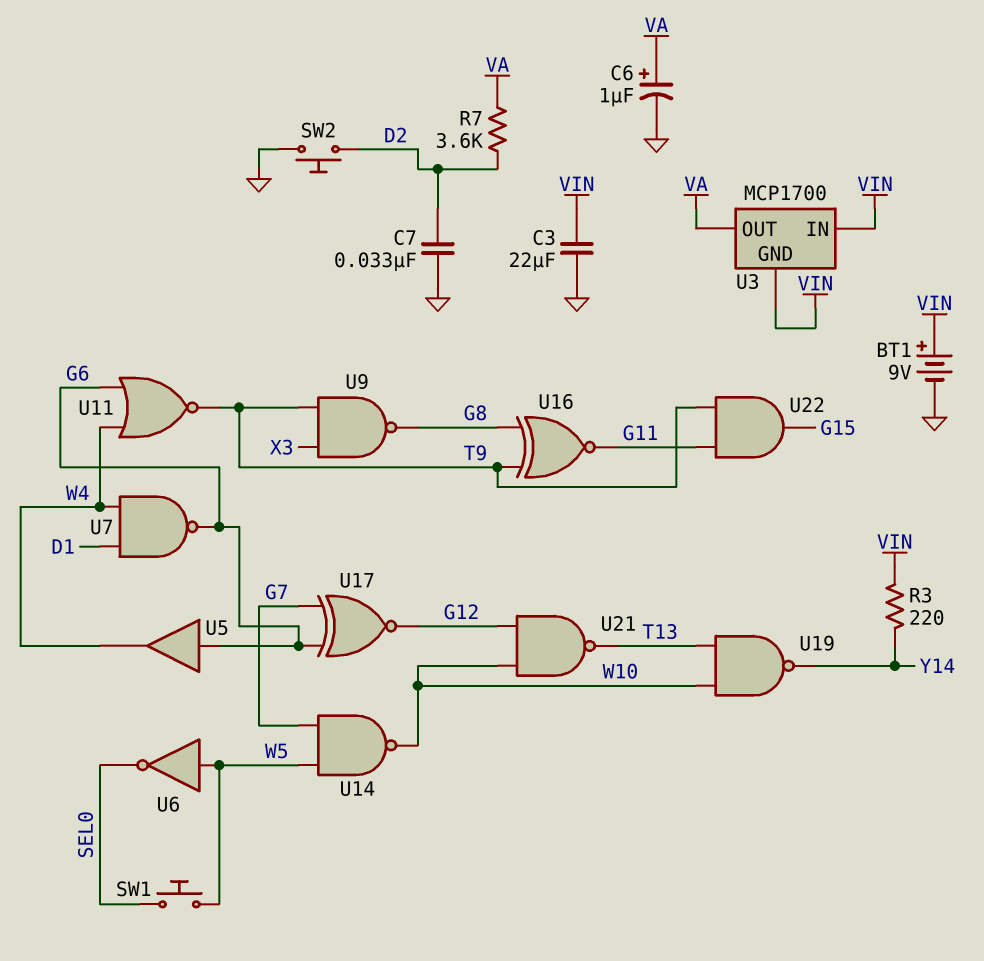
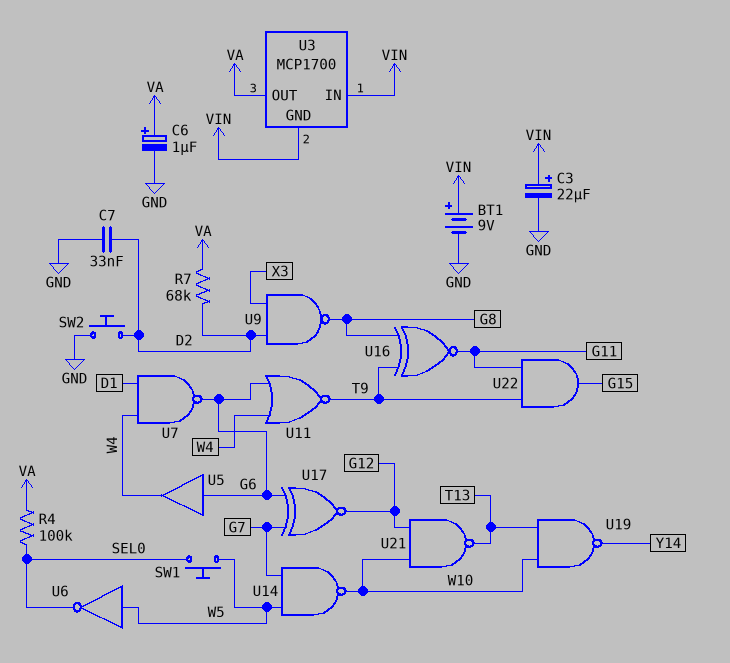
C3: 22uF (GND, VIN) -> 22uF (plus VIN, minus GND)
R3: 220 (VIN, Y14) -> none
R4: none -> 100k (SEL0, VA)
R7: 3.6k (D2, VA) -> 68k (D2, VA)
U9: NAND (in T9, in X3, out G8) -> NAND (in D2, in X3, out G8)

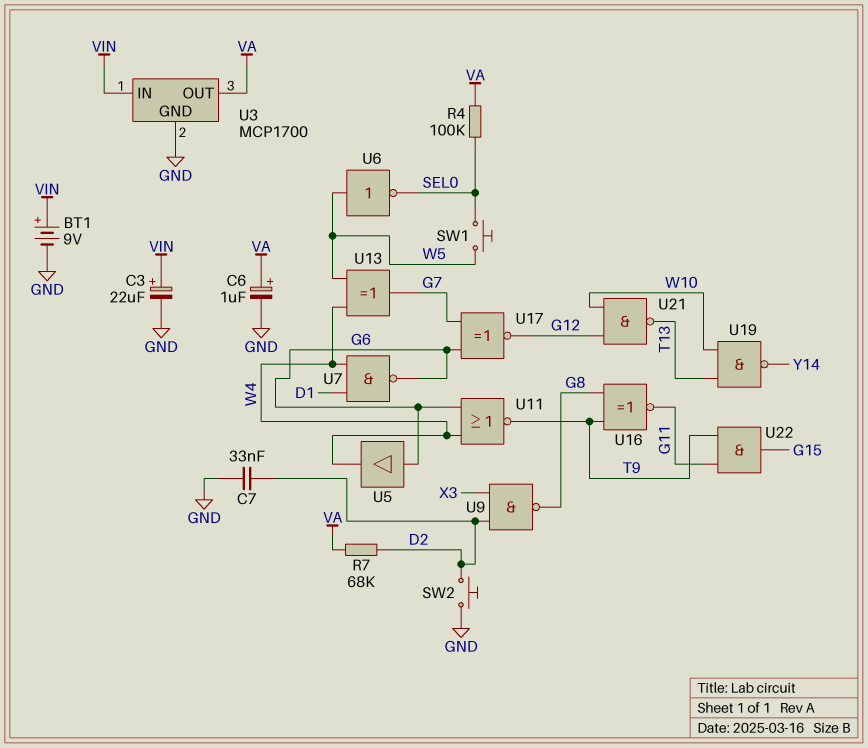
U3 pin GND: VIN -> GND
U13: none -> XOR (in W4, in W5, out G7)
U14: NAND (in G7, in W5, out W10) -> none

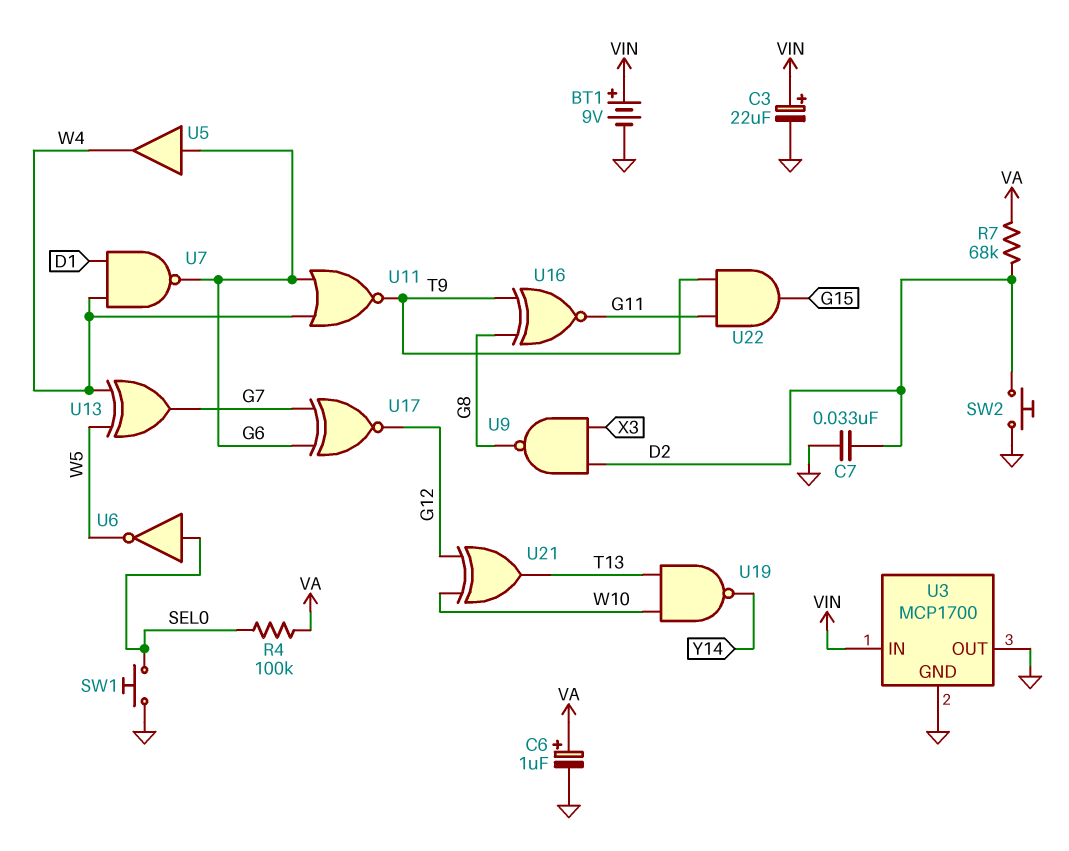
SW1: button (SEL0, W5) -> button (GND, SEL0)
U3 pin OUT: VA -> GND
U6: NOT (in W5, out SEL0) -> NOT (in SEL0, out W5)
U21: NAND (in G12, in W10, out T13) -> XOR (in G12, in W10, out T13)

